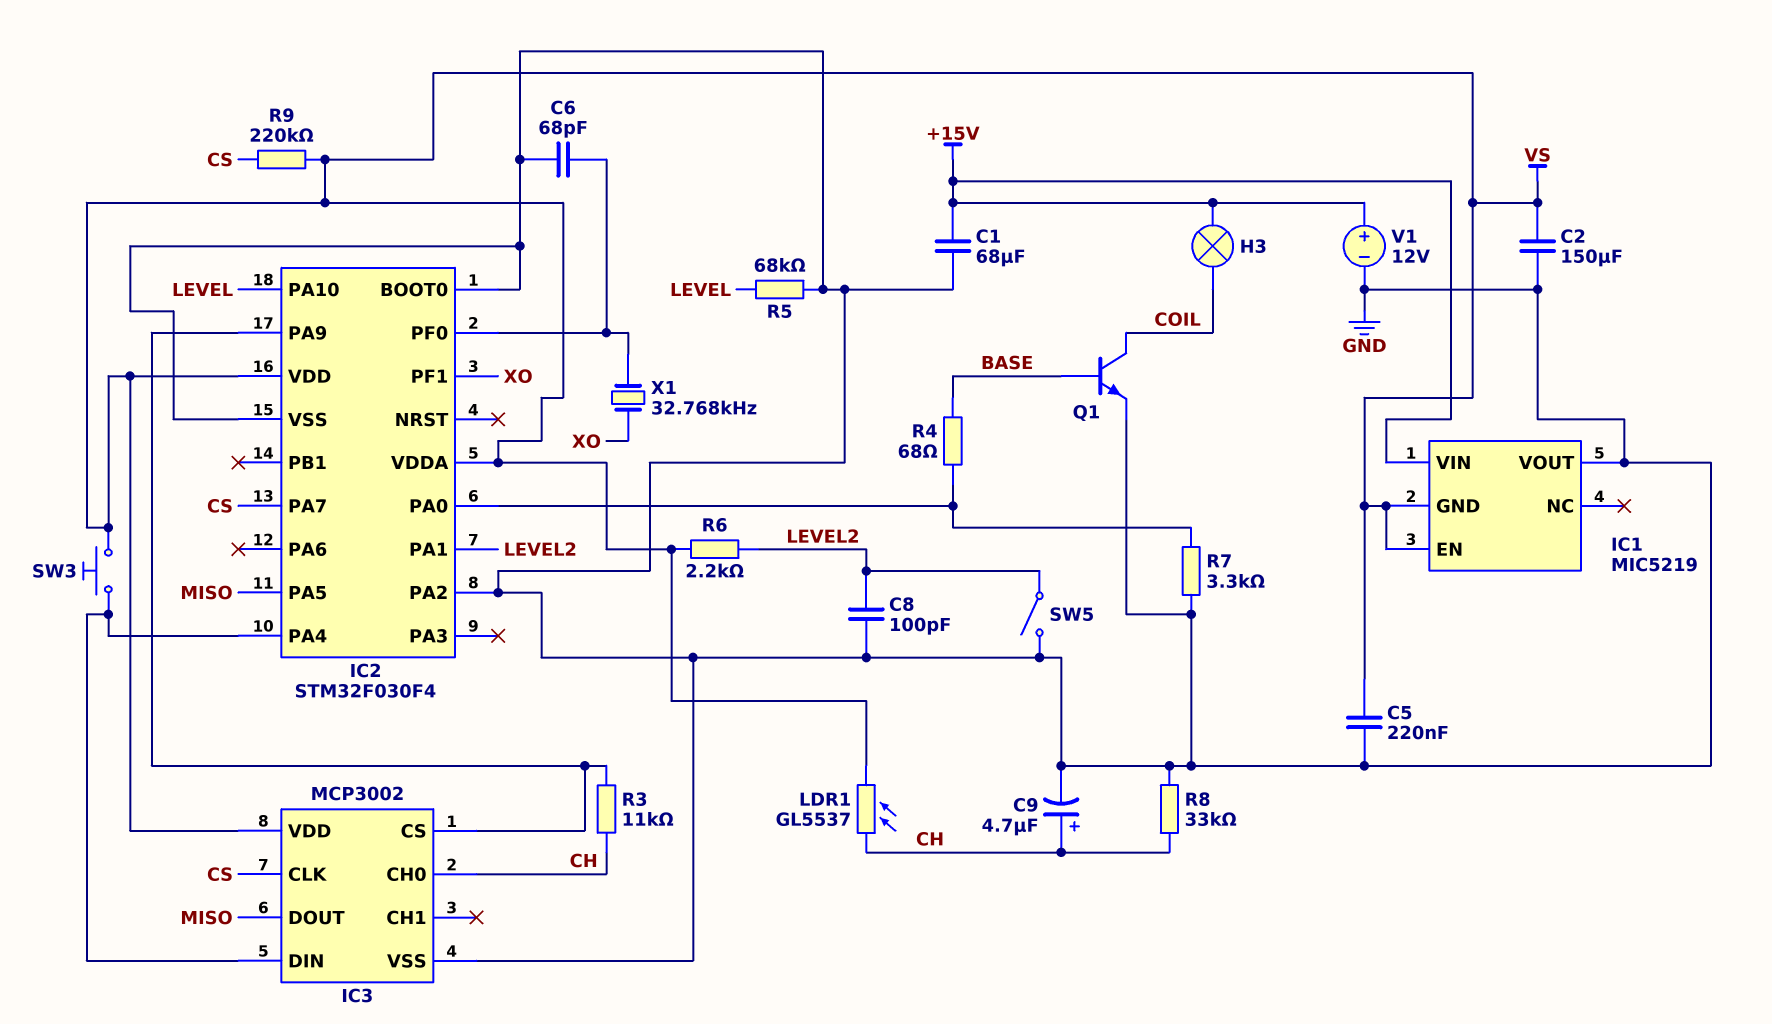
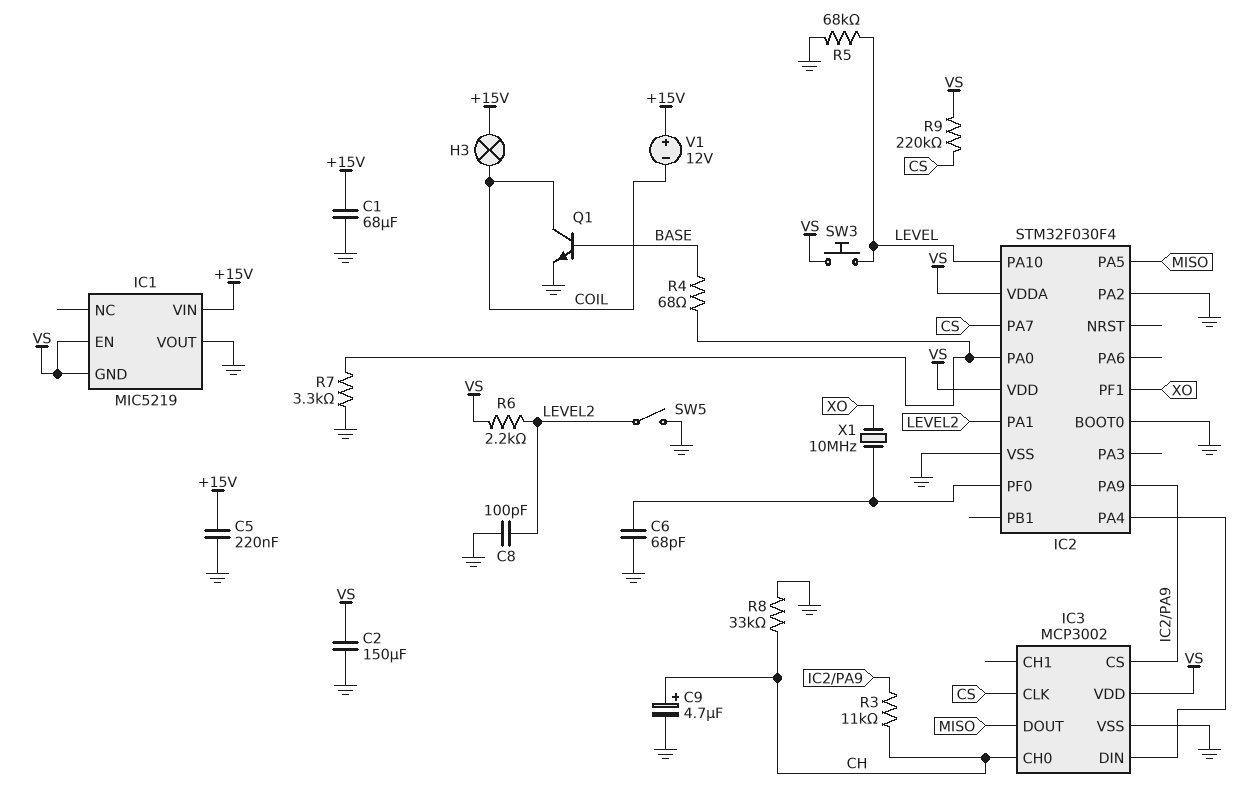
C5: 220nF (GND, VS) -> 220nF (+15V, GND)
LDR1: GL5537 (CH, VS) -> none
SW3: button (IC2/PA4, VS) -> button (LEVEL, VS)
V1: 12V (plus +15V, minus GND) -> 12V (plus +15V, minus COIL)
X1: 32.768kHz (IC2/PF0, XO) -> 10MHz (IC2/PF0, XO)

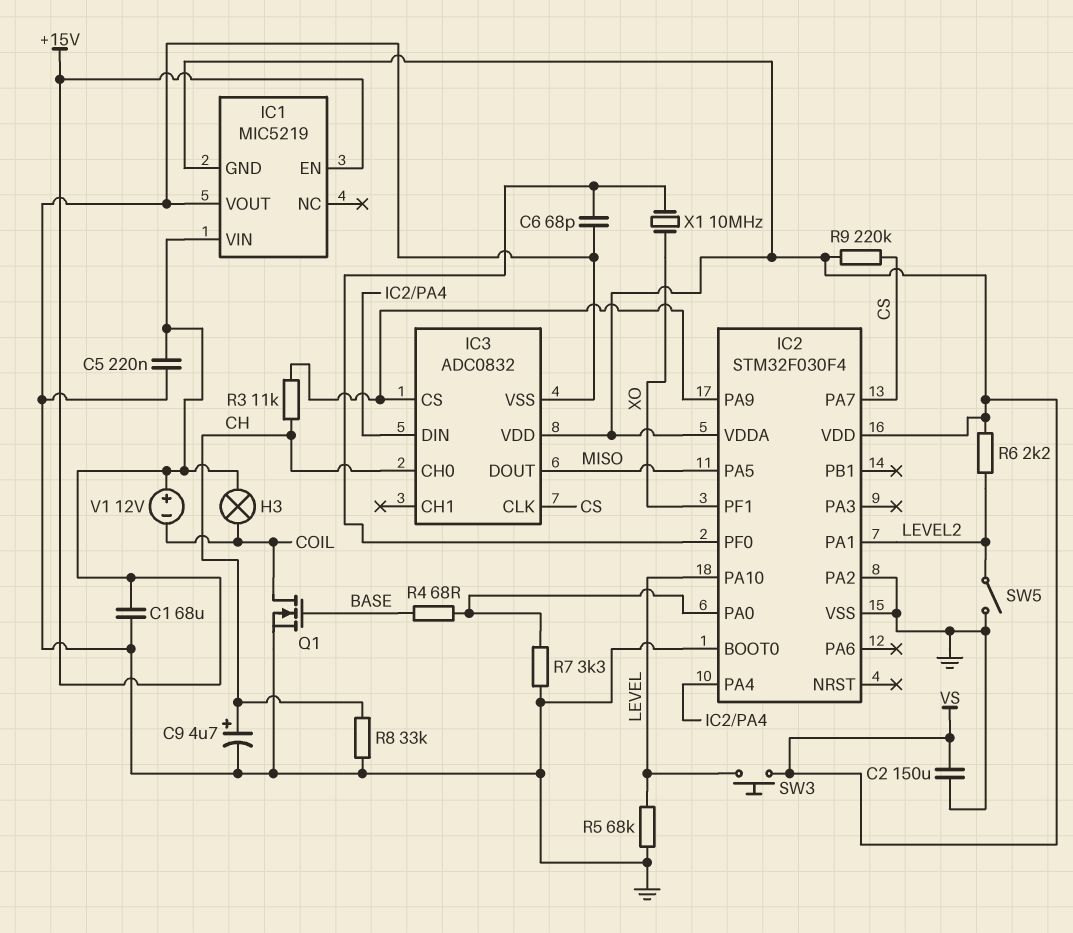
C8: 100pF (GND, LEVEL2) -> none
IC1 pin EN: VS -> +15V
IC3: MCP3002 -> ADC0832
Q1: NPN (B BASE, C COIL, E GND) -> NMOS (G BASE, D COIL, S GND)

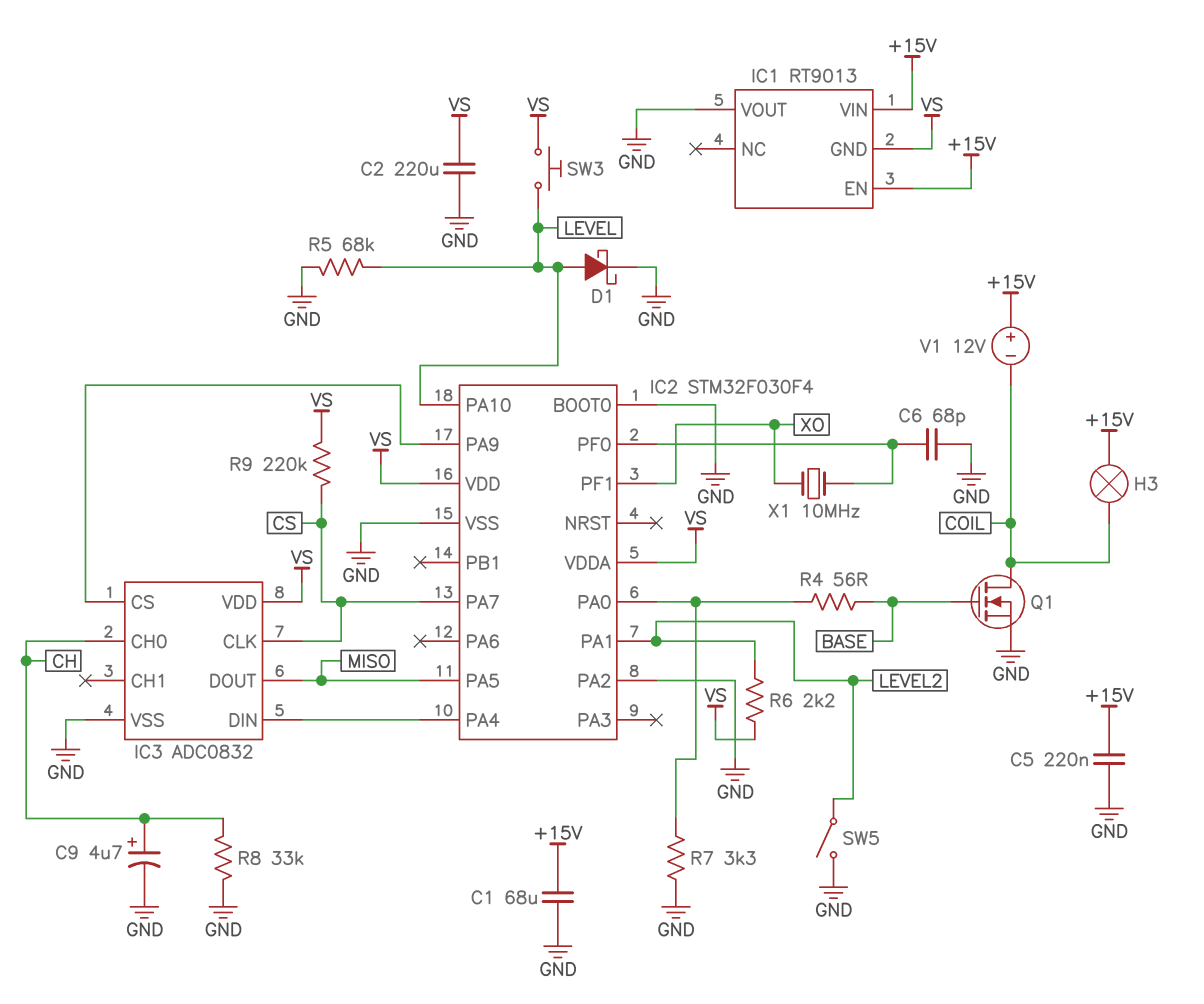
C2: 150uF (GND, VS) -> 220uF (GND, VS)
D1: none -> schottky (A LEVEL, K GND)
IC1: MIC5219 -> RT9013
R3: 11k (CH, IC2/PA9) -> none
R4: 68 (BASE, IC2/PA0) -> 56 (BASE, IC2/PA0)

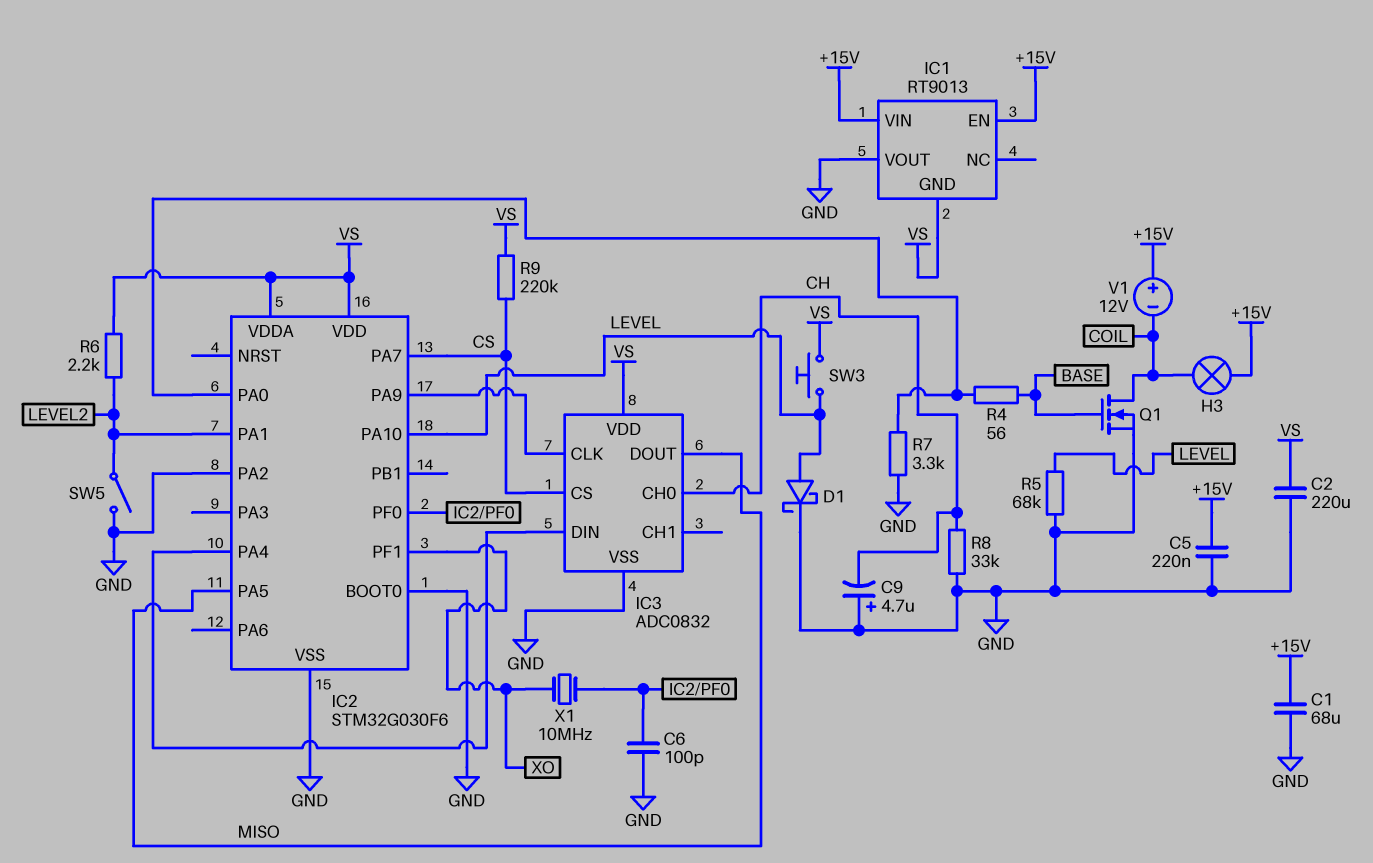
C6: 68pF (GND, IC2/PF0) -> 100pF (GND, IC2/PF0)
C9: 4.7uF (plus CH, minus GND) -> 4.7uF (plus GND, minus CH)
IC2: STM32F030F4 -> STM32G030F6
IC3 pin CLK: CS -> IC2/PA9
IC3 pin CS: IC2/PA9 -> CS

